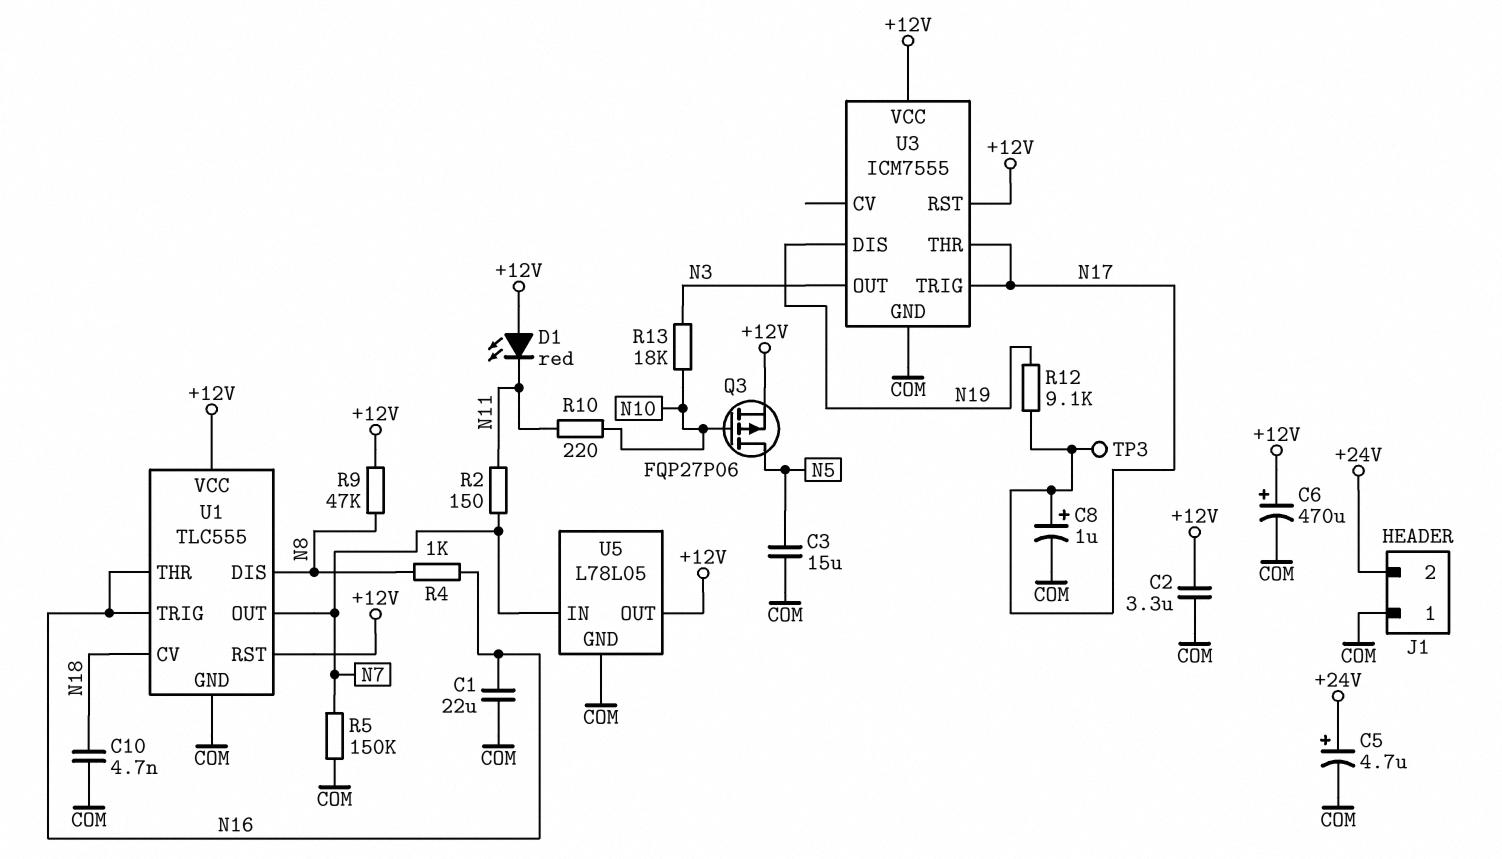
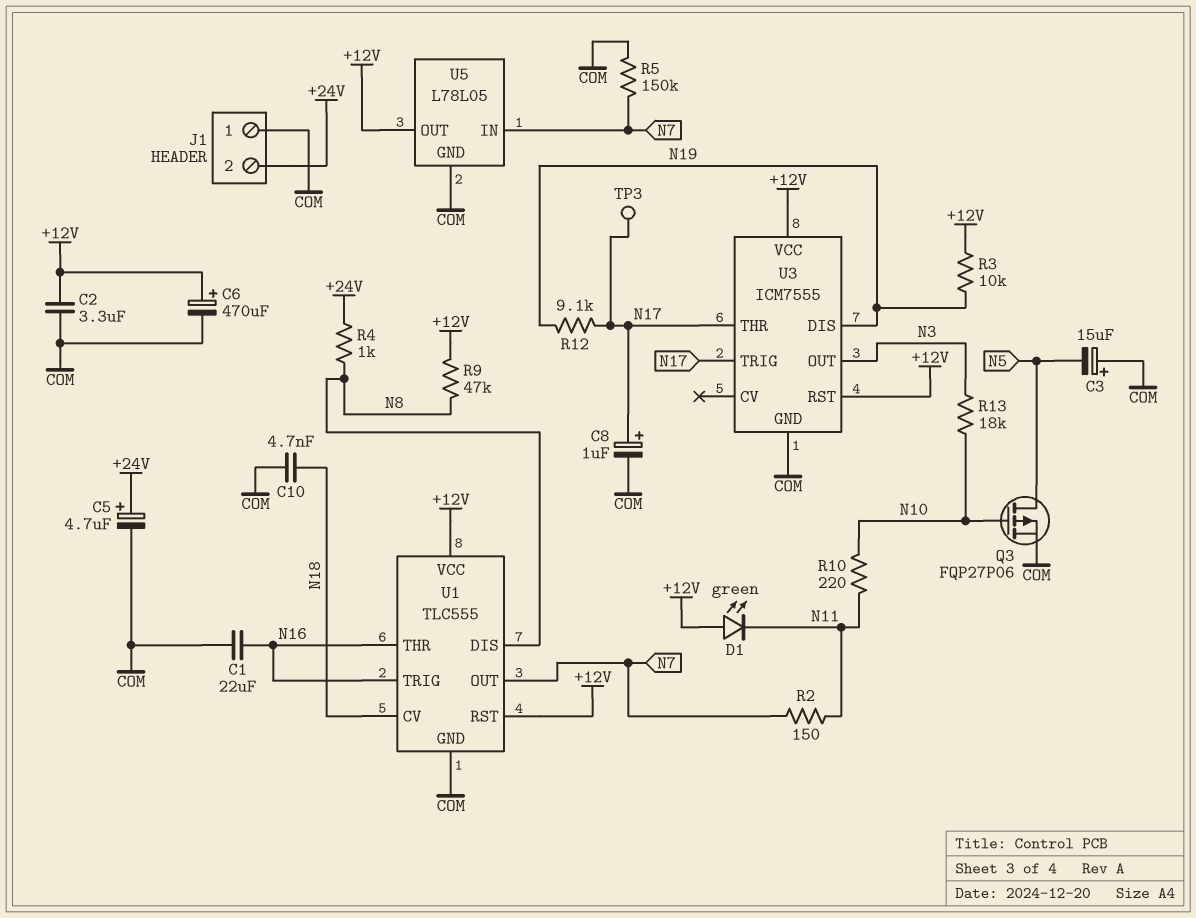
C3: 15uF (COM, N5) -> 15uF (plus COM, minus N5)
D1: LED red (A +12V, K N11) -> LED green (A +12V, K N11)
Q3: PMOS FQP27P06 (G N10, D N5, S +12V) -> PMOS FQP27P06 (G N10, D N5, S COM)
R3: none -> 10k (+12V, N19)
R4: 1k (N8, N16) -> 1k (+24V, N8)

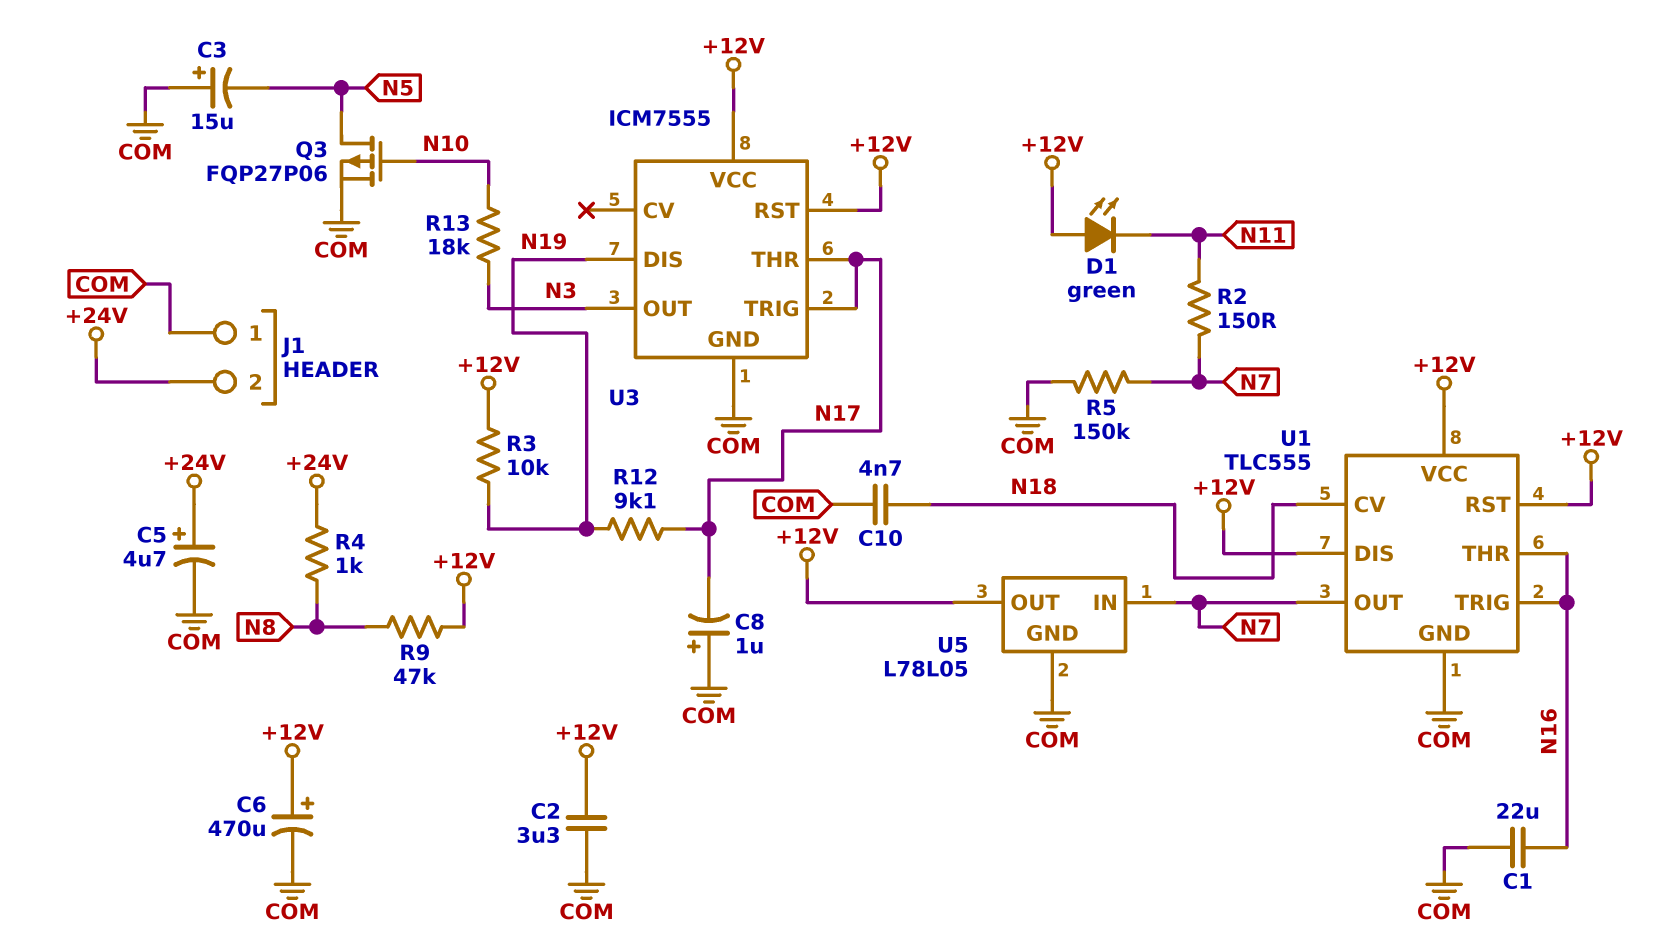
C8: 1uF (plus N17, minus COM) -> 1uF (plus COM, minus N17)
R10: 220 (N10, N11) -> none
TP3: test point (N17) -> none
U1 pin DIS: N8 -> +12V

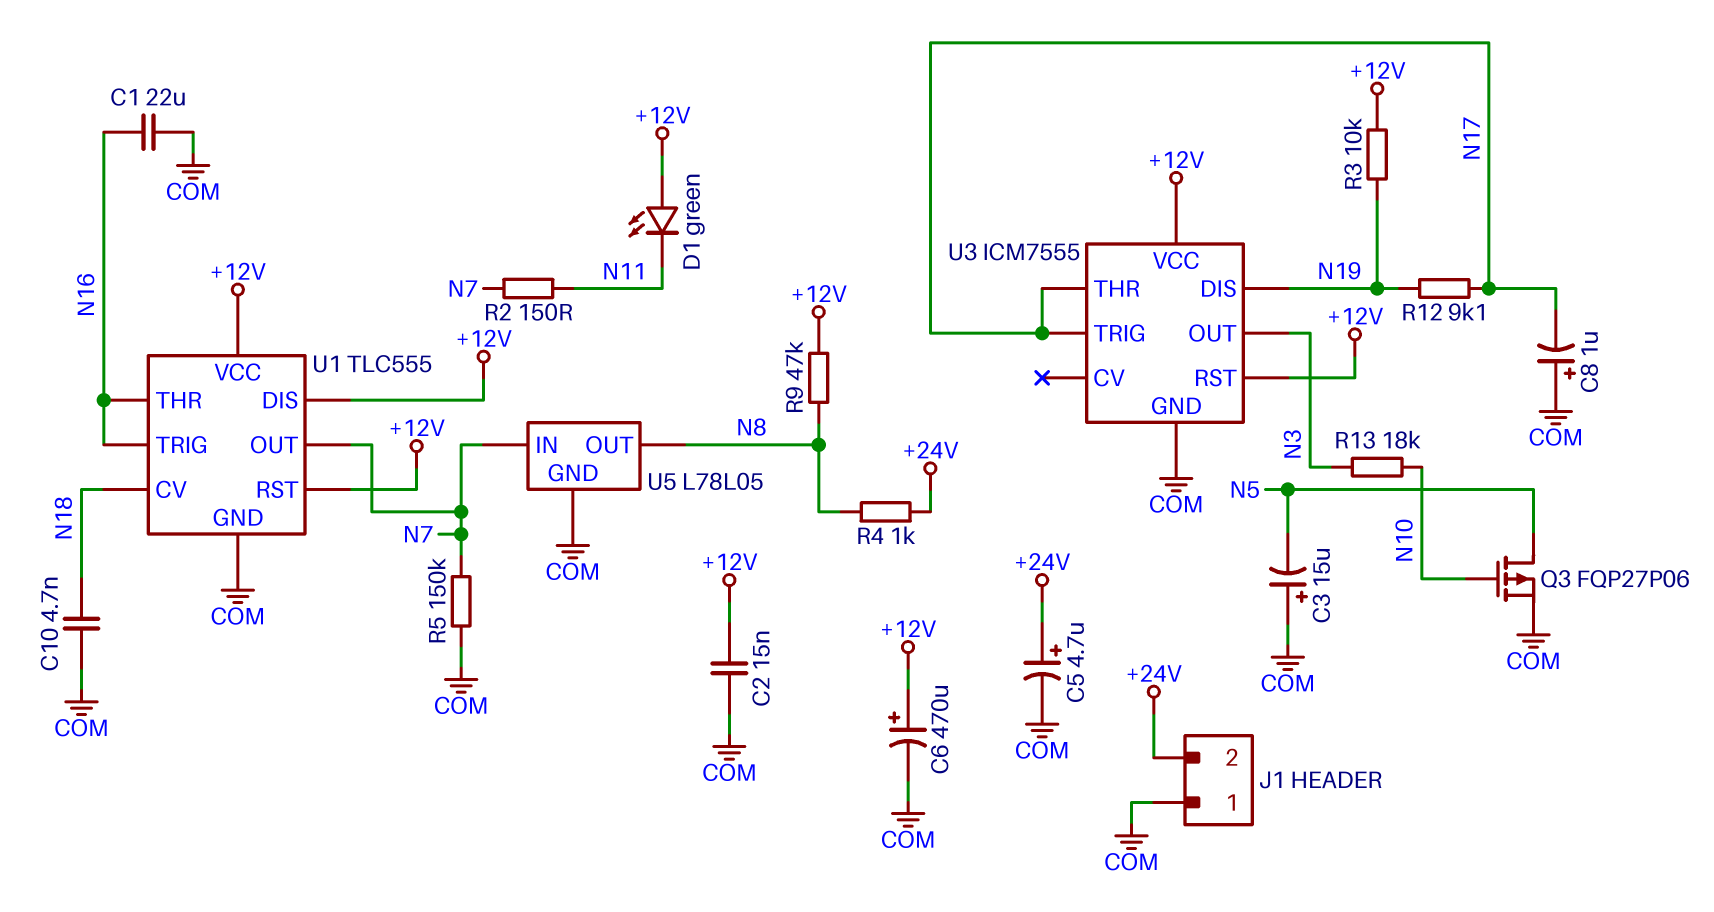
C2: 3.3uF (+12V, COM) -> 15nF (+12V, COM)
U5 pin OUT: +12V -> N8

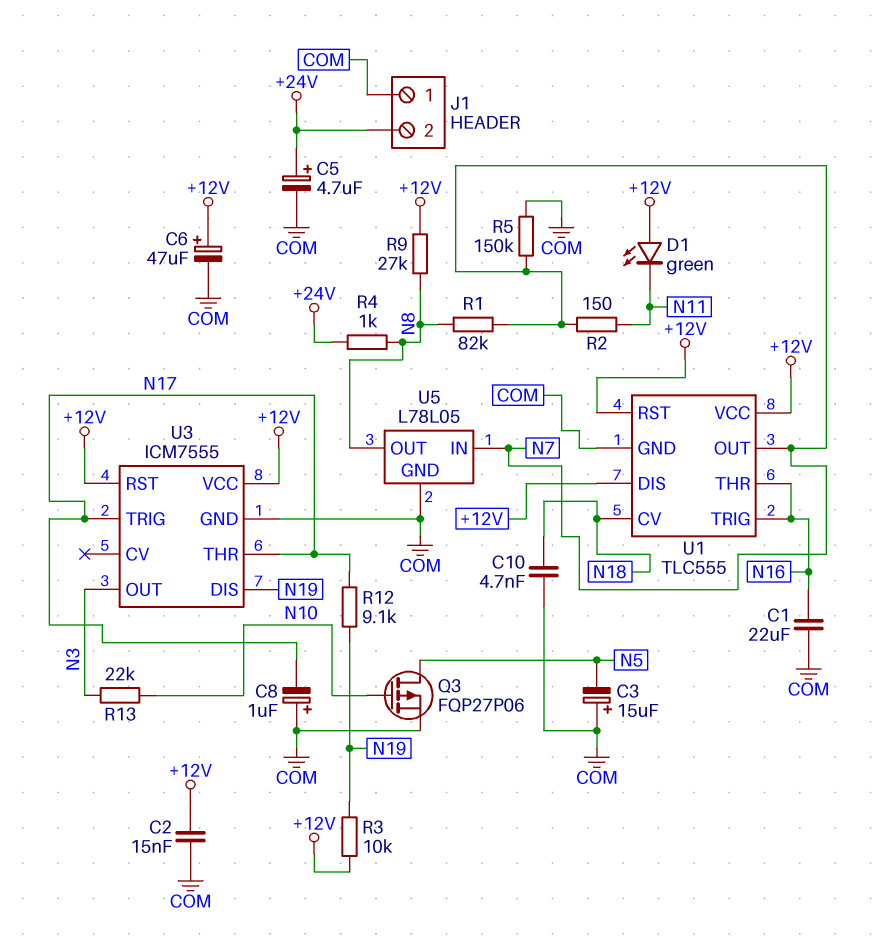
C6: 470uF (plus +12V, minus COM) -> 47uF (plus +12V, minus COM)
R1: none -> 82k (N7, N8)
R9: 47k (+12V, N8) -> 27k (+12V, N8)
R13: 18k (N3, N10) -> 22k (N3, N10)

